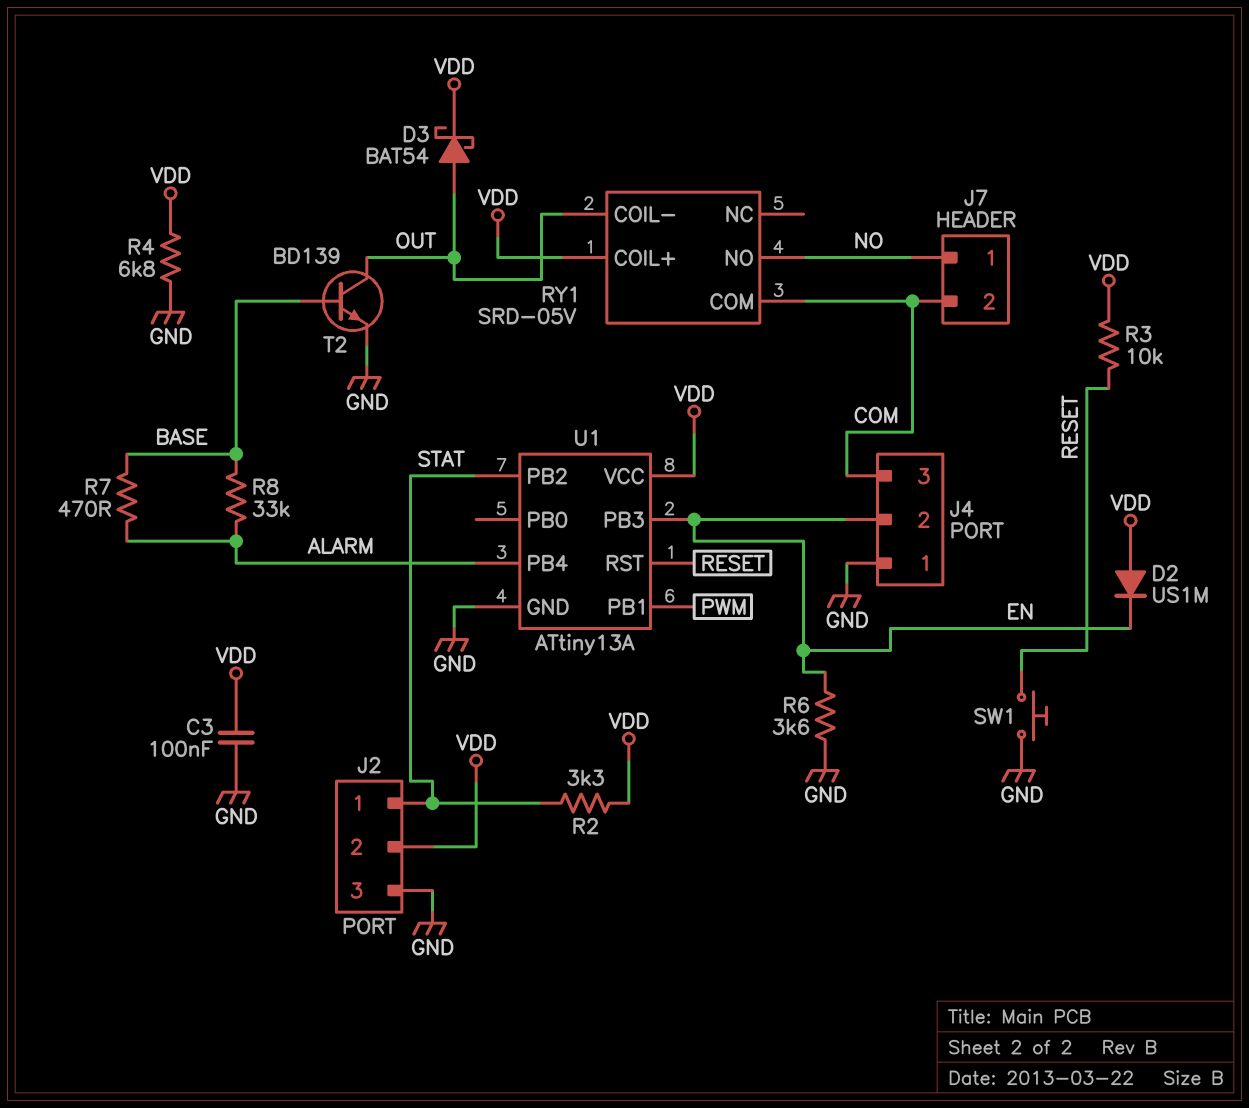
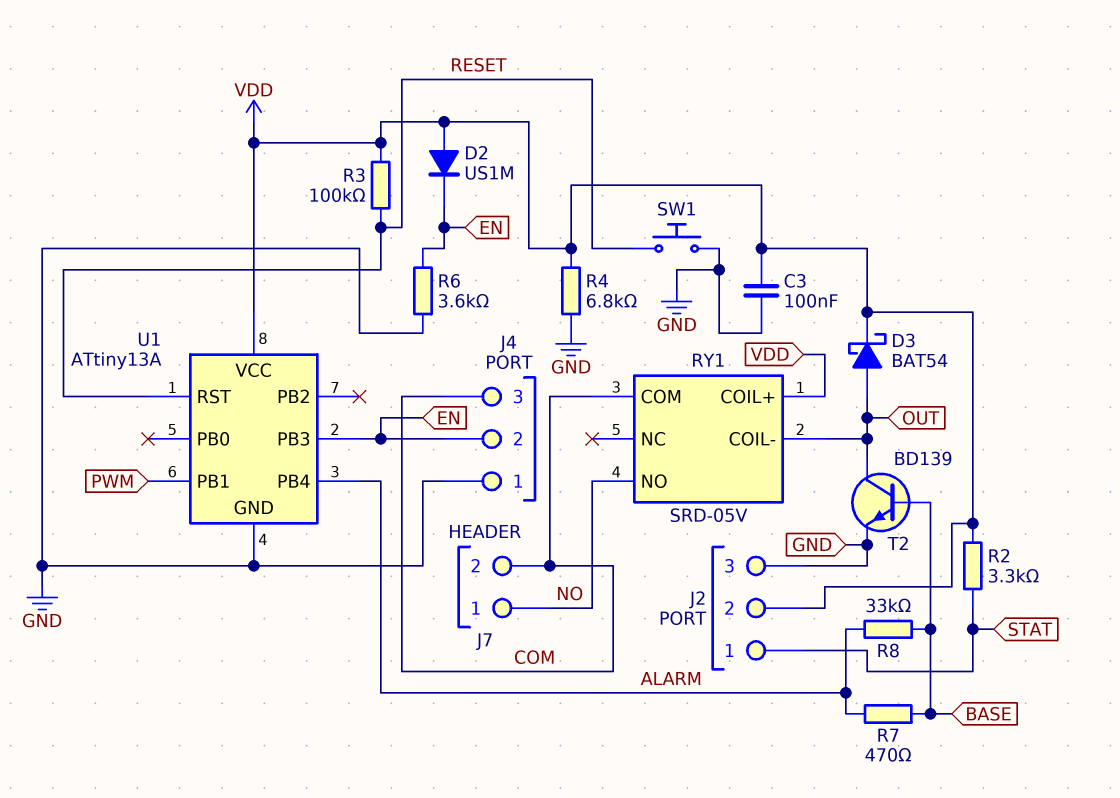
R3: 10k (RESET, VDD) -> 100k (RESET, VDD)
U1 pin PB2: STAT -> none

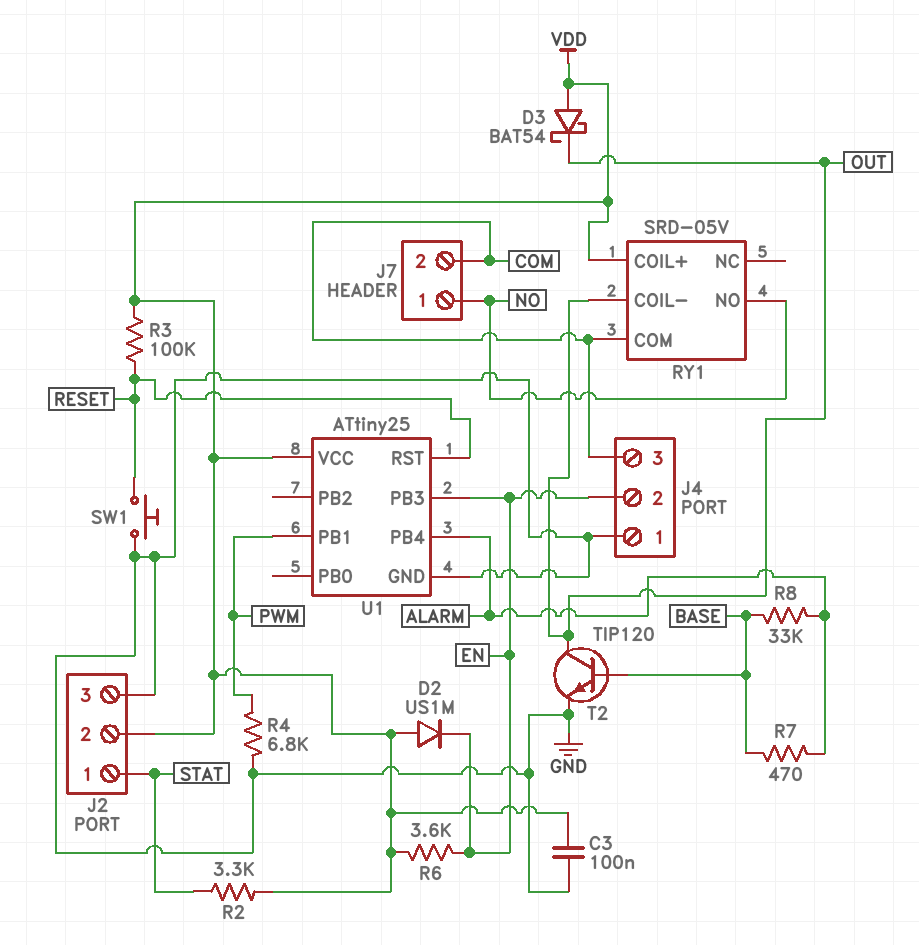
D3: schottky BAT54 (A OUT, K VDD) -> schottky BAT54 (A VDD, K OUT)
R4: 6.8k (GND, VDD) -> 6.8k (GND, PWM)
R6: 3.6k (EN, GND) -> 3.6k (EN, VDD)
T2: NPN BD139 (B BASE, C OUT, E GND) -> NPN TIP120 (B BASE, C OUT, E GND)
U1: ATtiny13A -> ATtiny25

